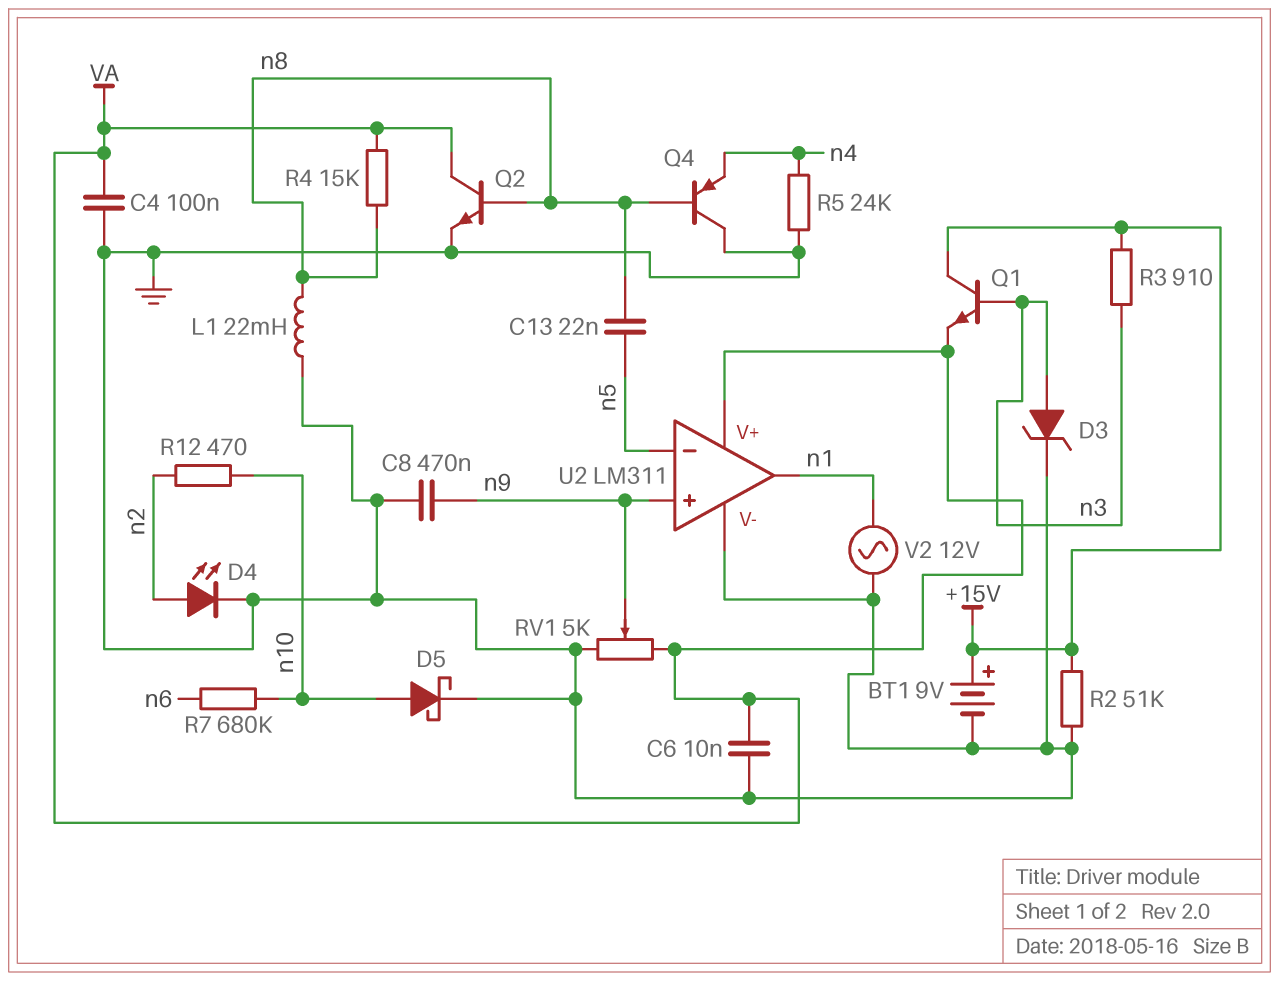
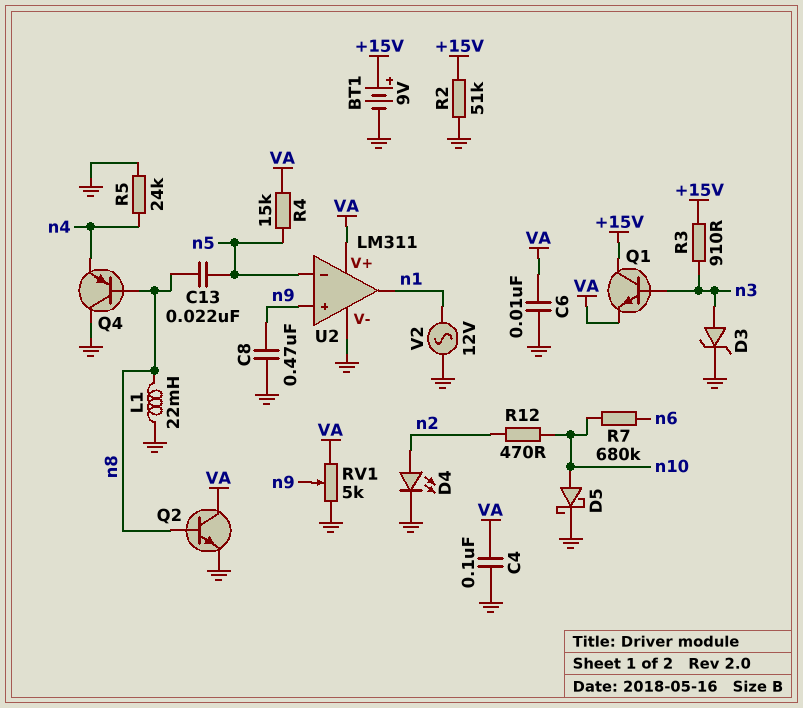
R4: 15k (VA, n8) -> 15k (VA, n5)

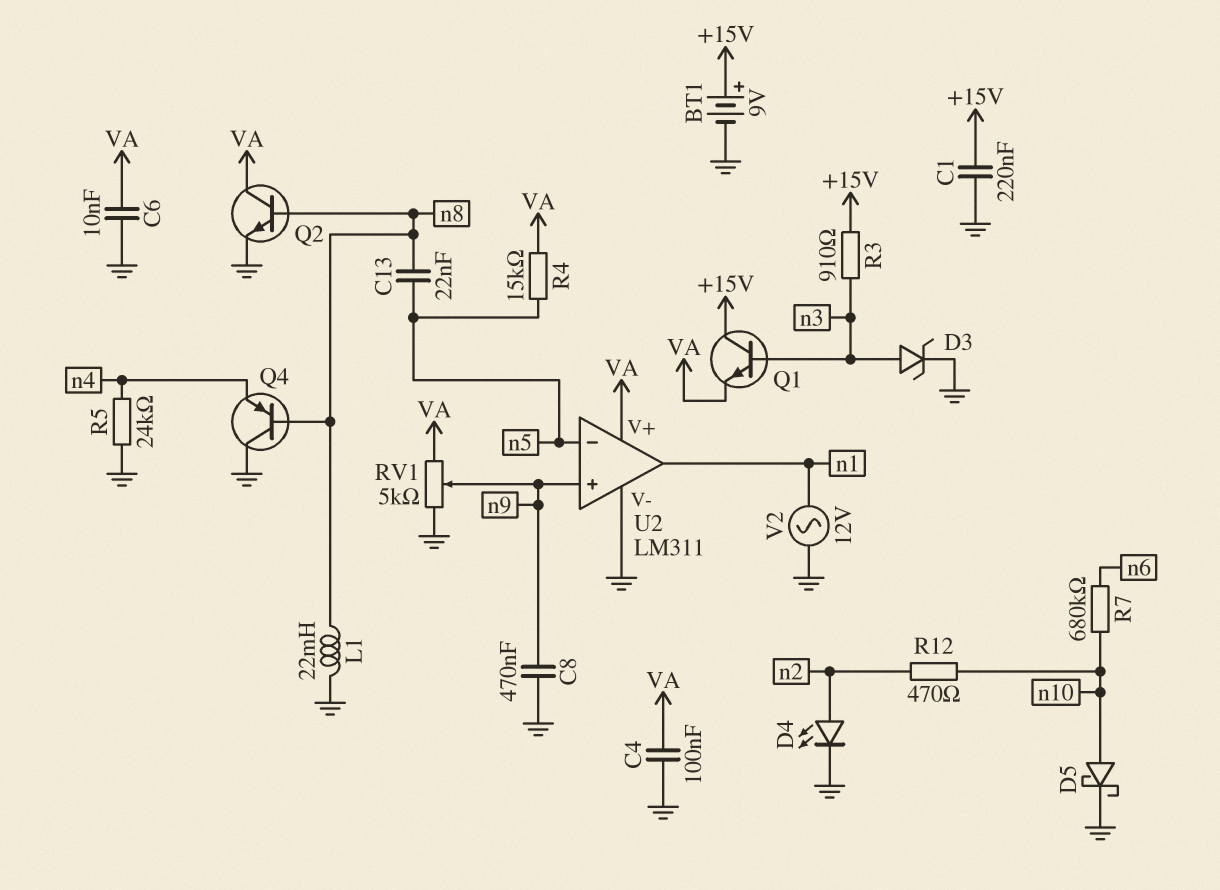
C1: none -> 220nF (+15V, GND)
R2: 51k (+15V, GND) -> none

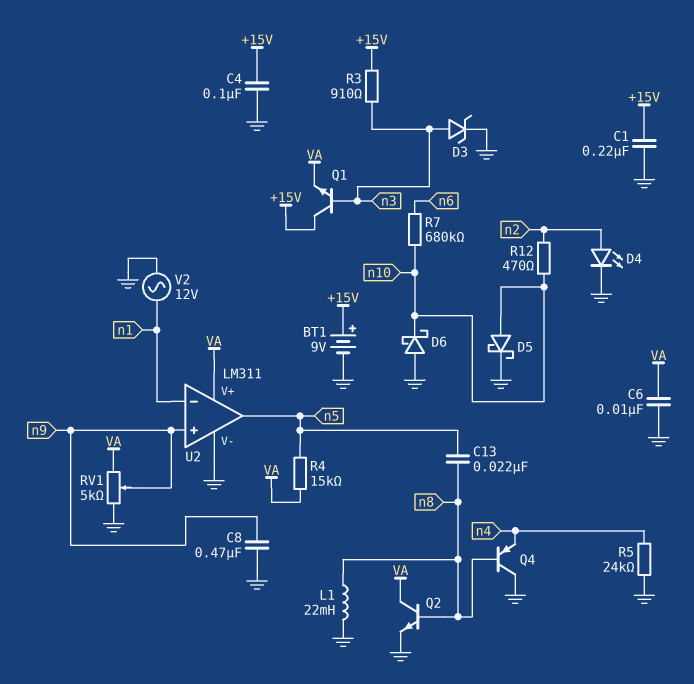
C4: 100nF (GND, VA) -> 100nF (+15V, GND)
D6: none -> schottky (A GND, K n10)
U2 pin in-: n5 -> n1
U2 pin out: n1 -> n5

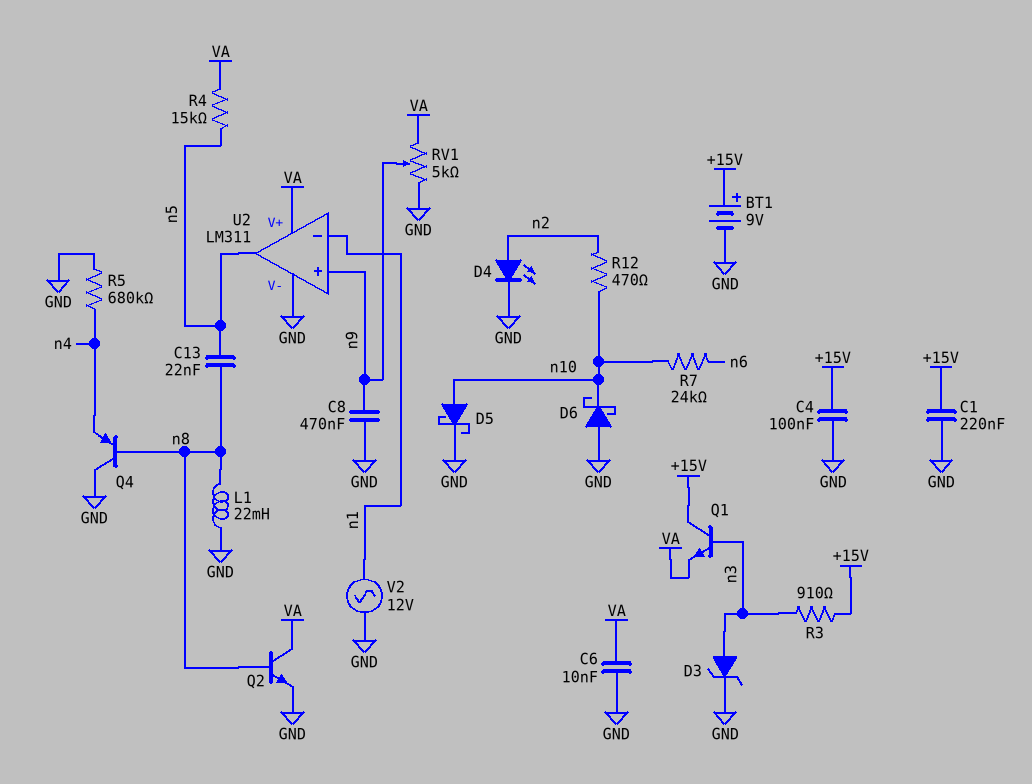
R5: 24k (GND, n4) -> 680k (GND, n4)
R7: 680k (n6, n10) -> 24k (n6, n10)

